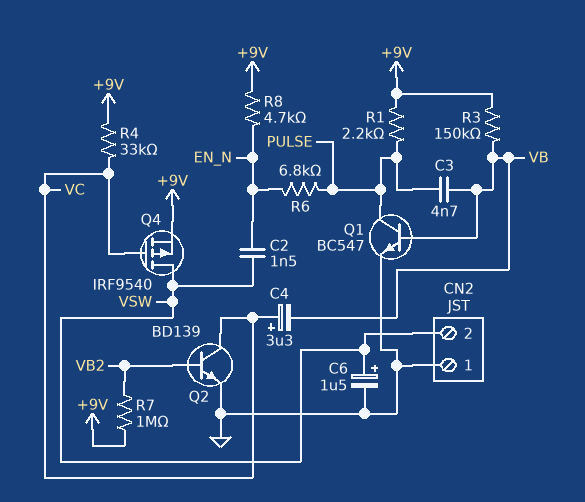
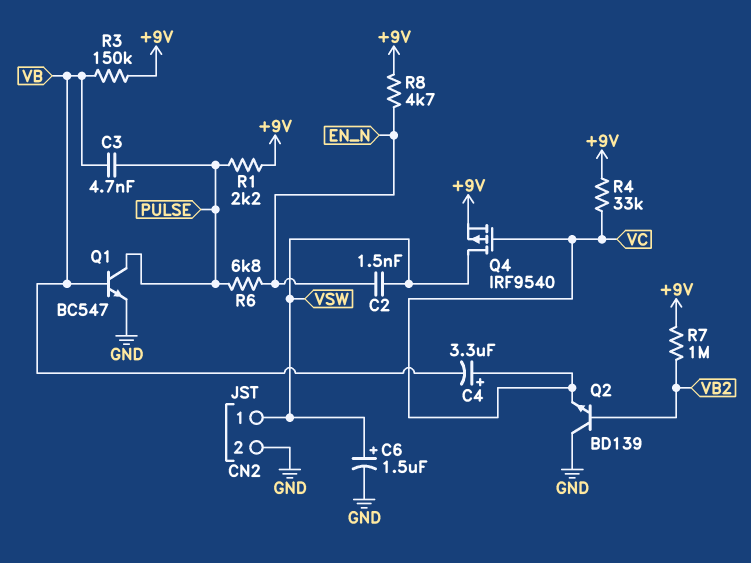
CN2 pin 1: GND -> VSW
CN2 pin 2: VSW -> GND
Q2: NPN BD139 (B VB2, C VC, E GND) -> NPN BD139 (B VB2, C GND, E VC)

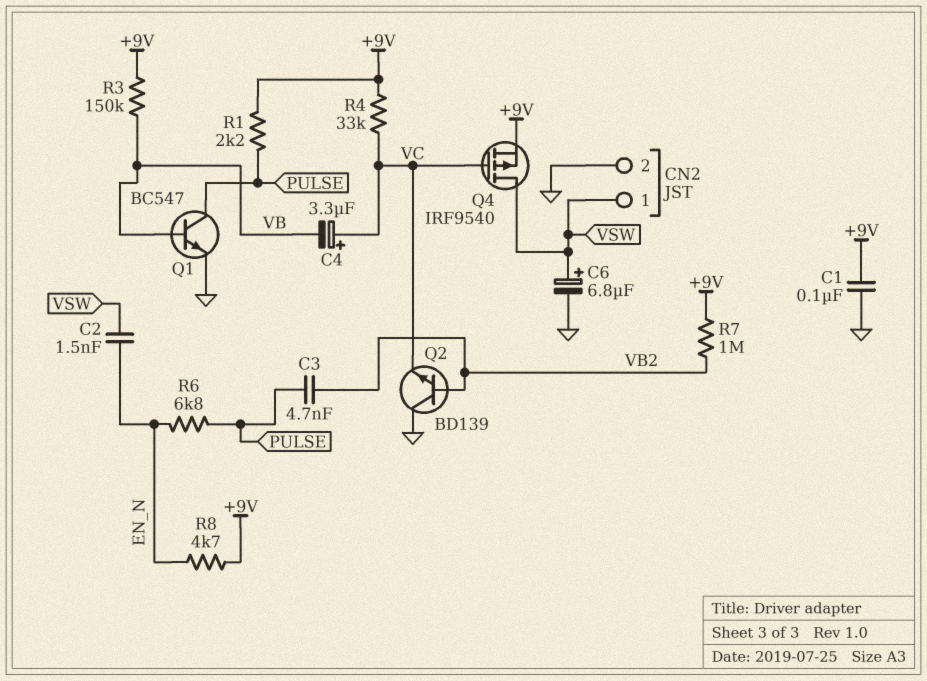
C1: none -> 100nF (+9V, GND)
C3: 4.7nF (PULSE, VB) -> 4.7nF (PULSE, VB2)
C6: 1.5uF (plus VSW, minus GND) -> 6.8uF (plus VSW, minus GND)

